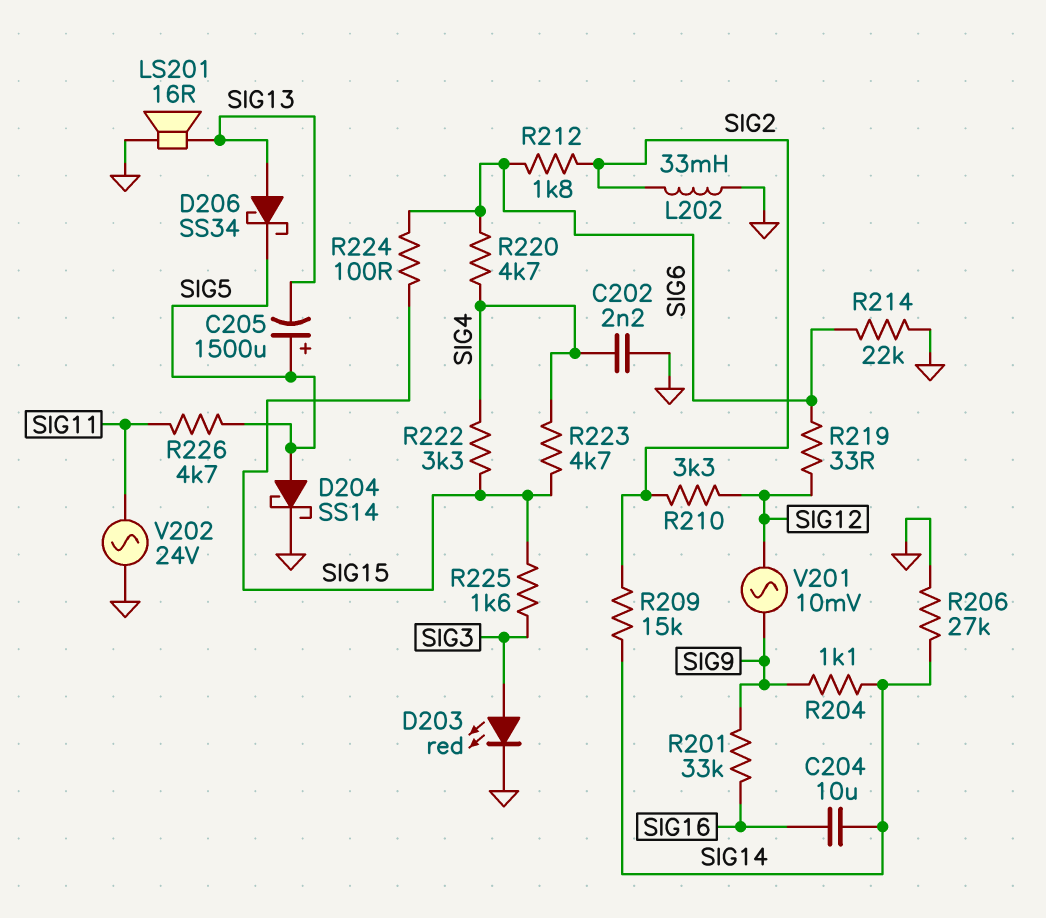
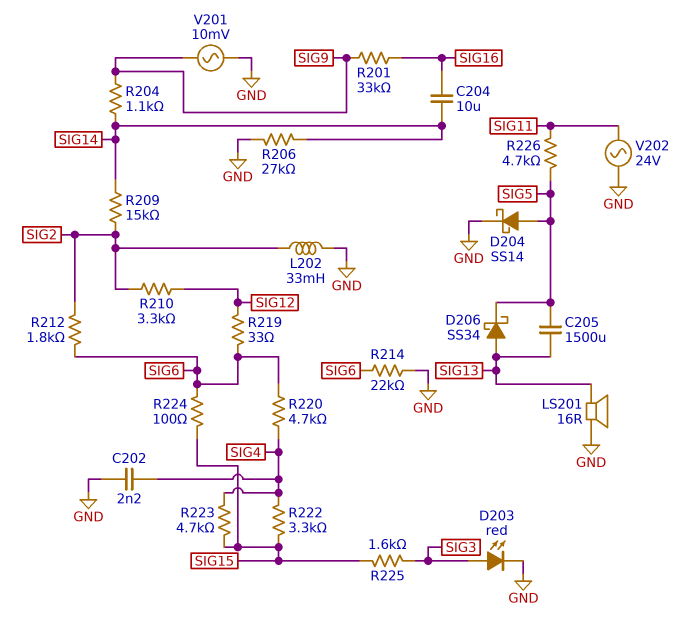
C205: 1500uF (plus SIG5, minus SIG13) -> 1500uF (SIG5, SIG13)
V201: AC 10mV (SIG9, SIG12) -> AC 10mV (GND, SIG9)

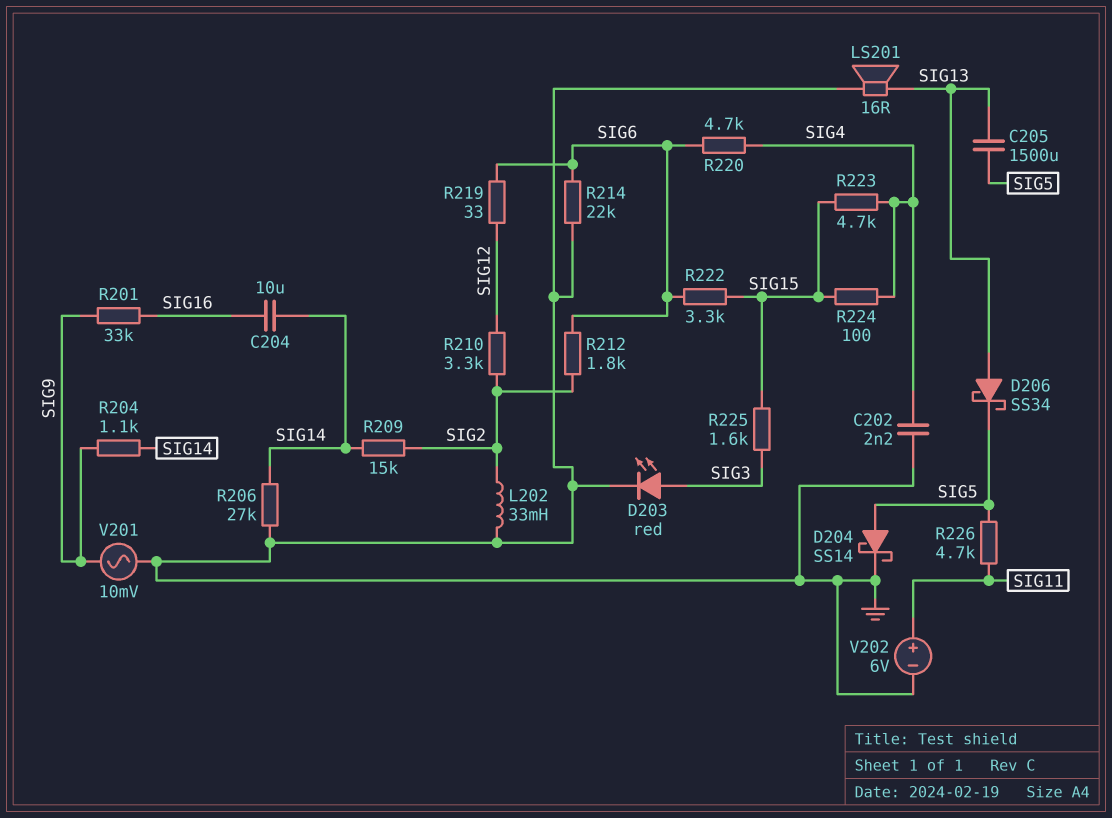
R222: 3.3k (SIG4, SIG15) -> 3.3k (SIG6, SIG15)
R224: 100 (SIG6, SIG15) -> 100 (SIG4, SIG15)
V202: AC 24V (GND, SIG11) -> 6V (plus SIG11, minus GND)

